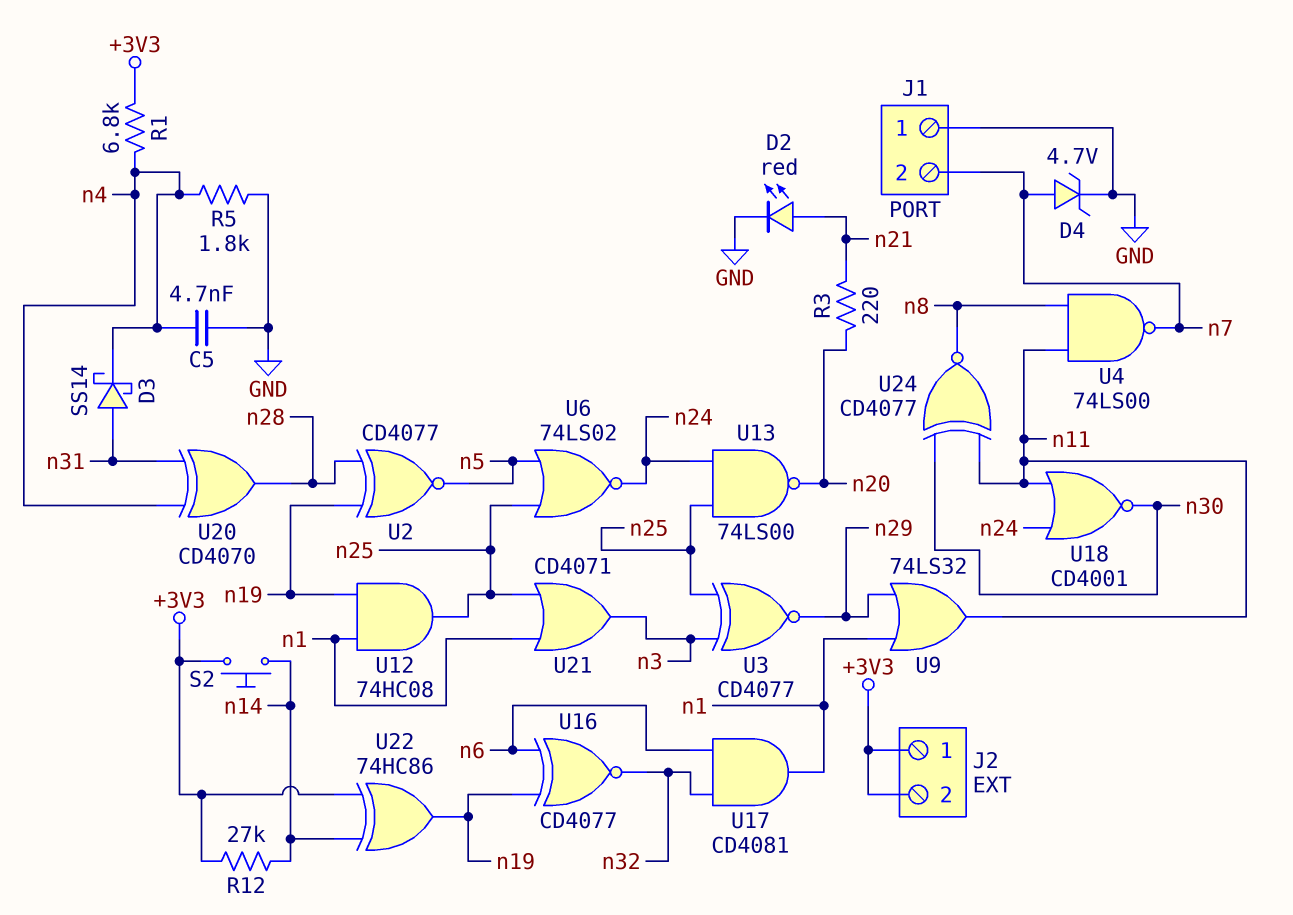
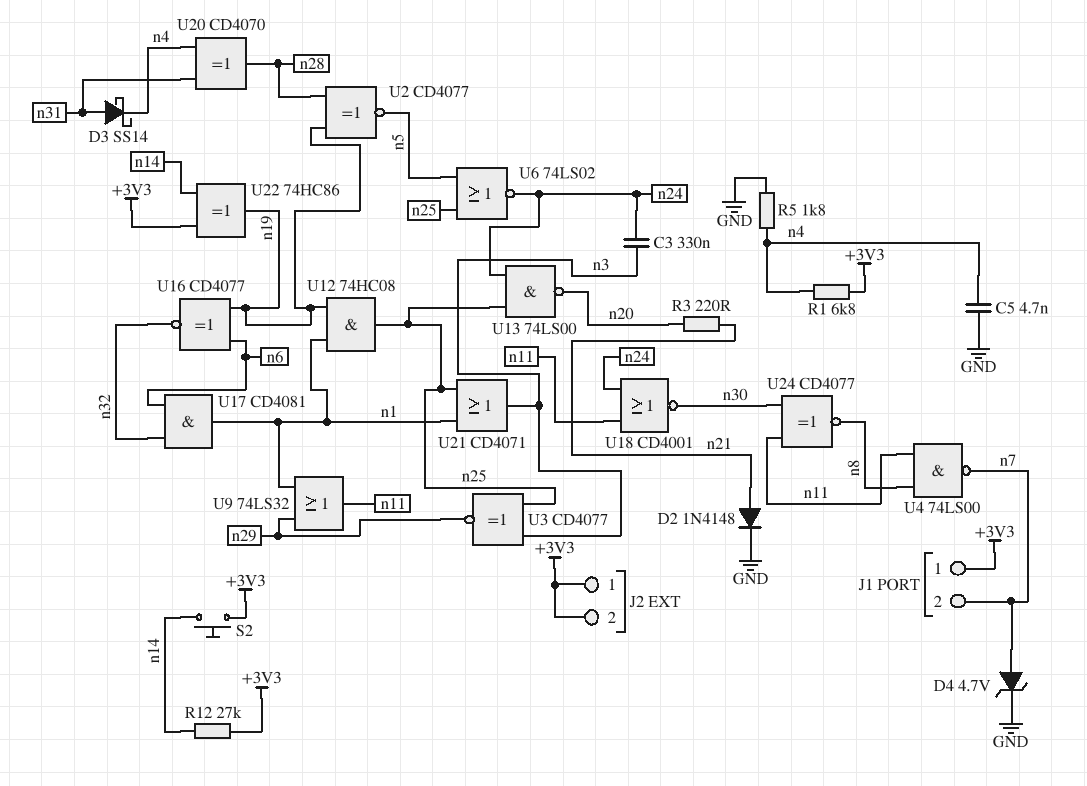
C3: none -> 330nF (n3, n24)
D2: LED red (A n21, K GND) -> diode 1N4148 (A n21, K GND)
J1 pin 1: GND -> +3V3

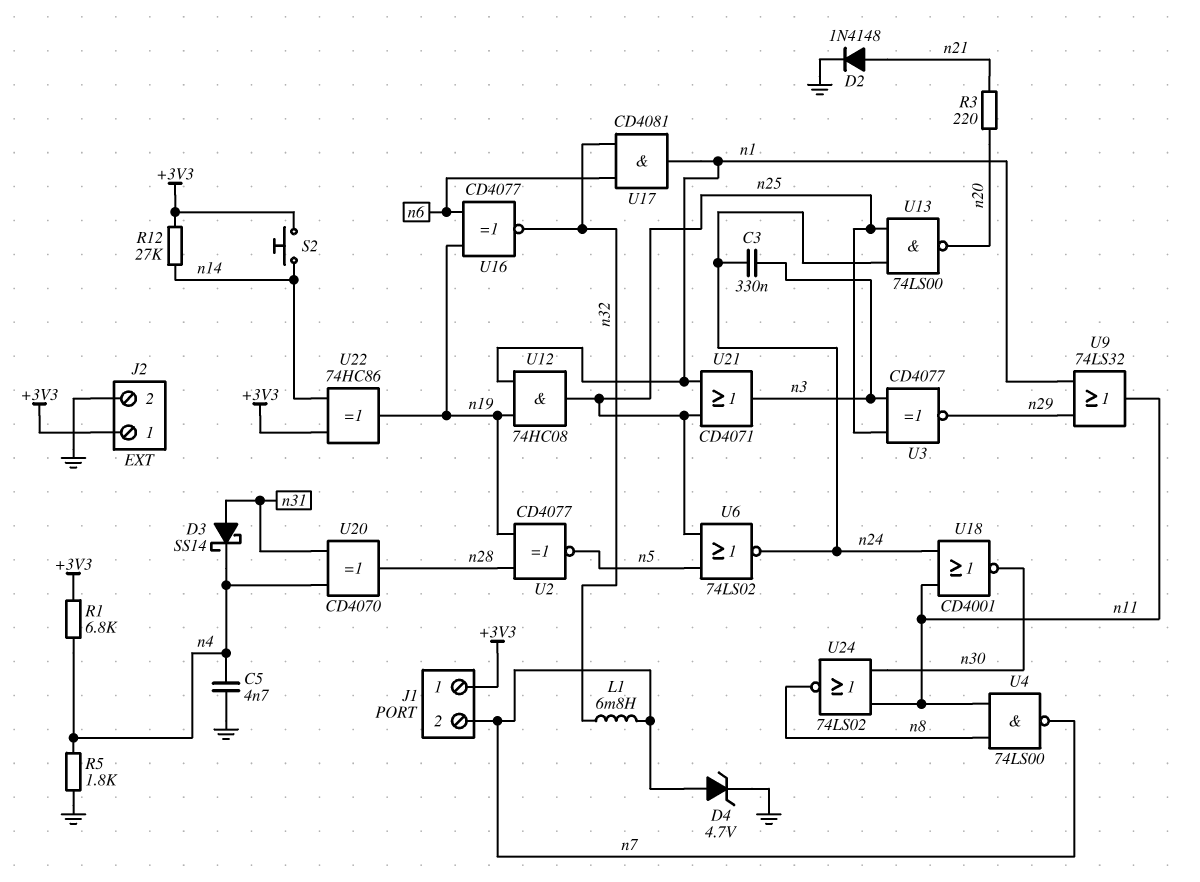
J2 pin 2: +3V3 -> GND
L1: none -> 6.8mH (n7, n32)
U24: XNOR CD4077 (in n11, in n30, out n8) -> NOR 74LS02 (in n11, in n30, out n8)

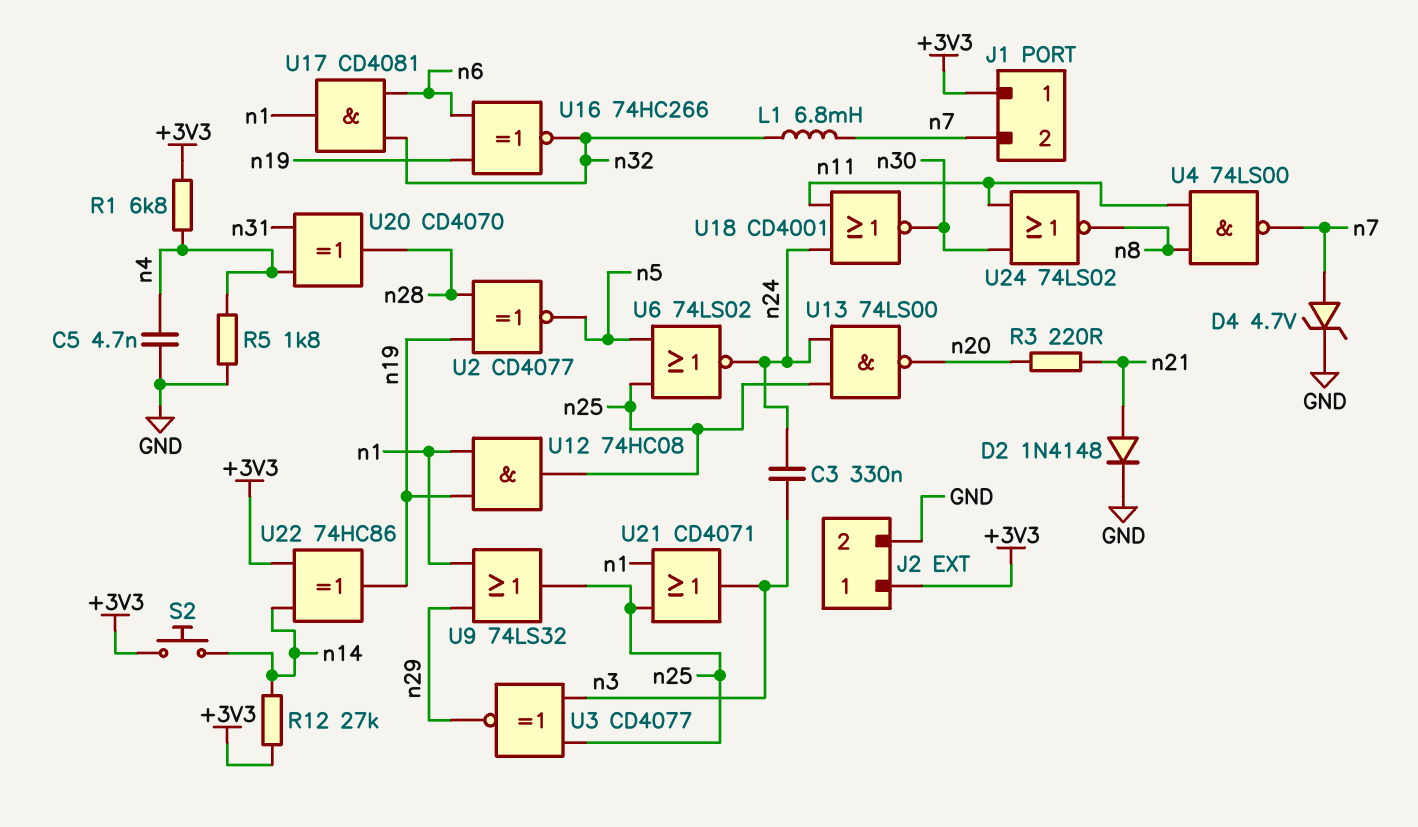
D3: schottky SS14 (A n31, K n4) -> none
U9: OR 74LS32 (in n1, in n29, out n11) -> OR 74LS32 (in n1, in n29, out n25)
U16: XNOR CD4077 (in n6, in n19, out n32) -> XNOR 74HC266 (in n6, in n19, out n32)

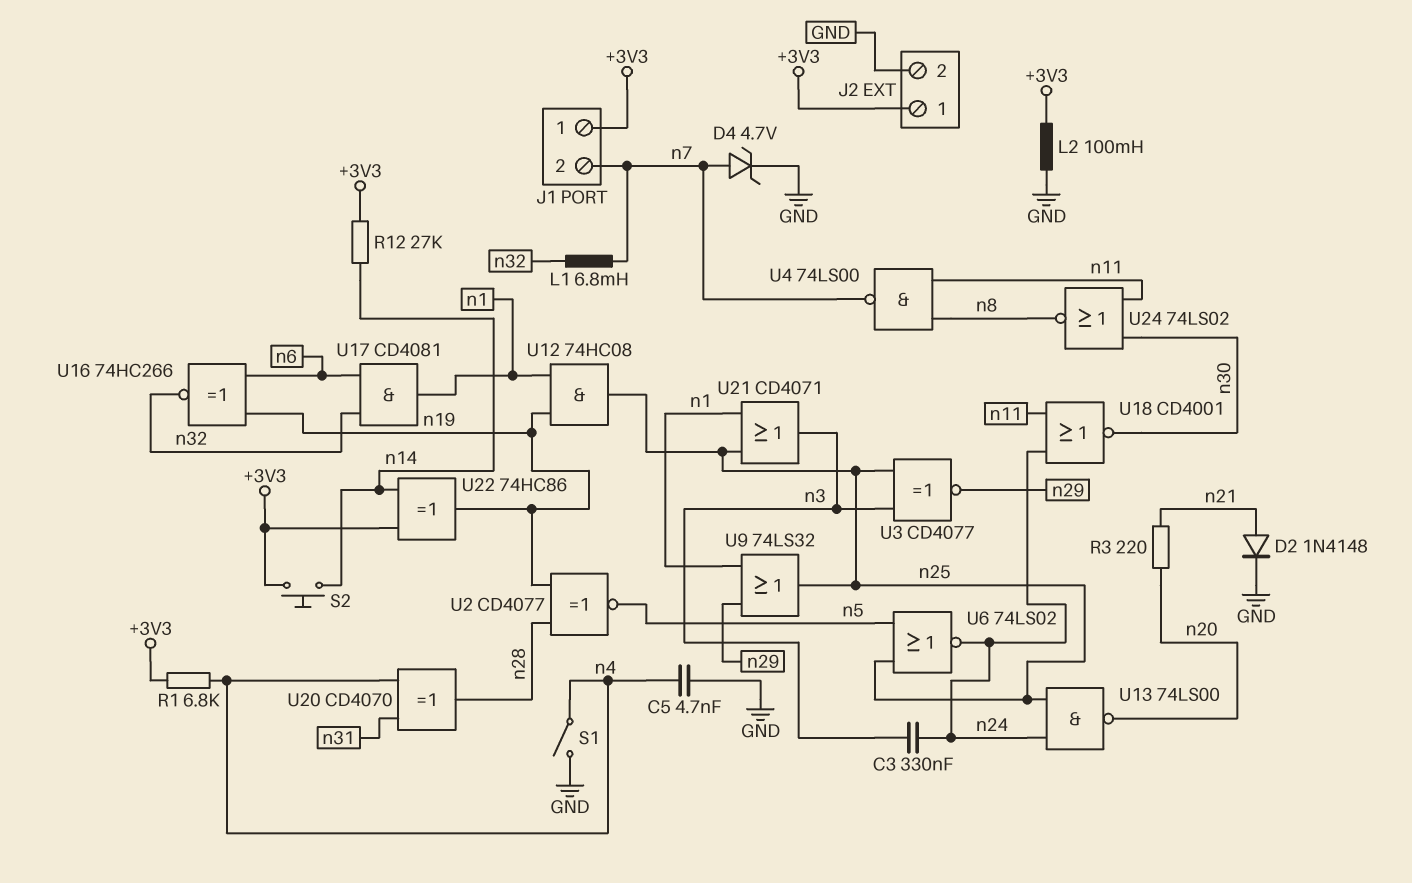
L2: none -> 100mH (+3V3, GND)
R5: 1.8k (GND, n4) -> none
S1: none -> switch (GND, n4)

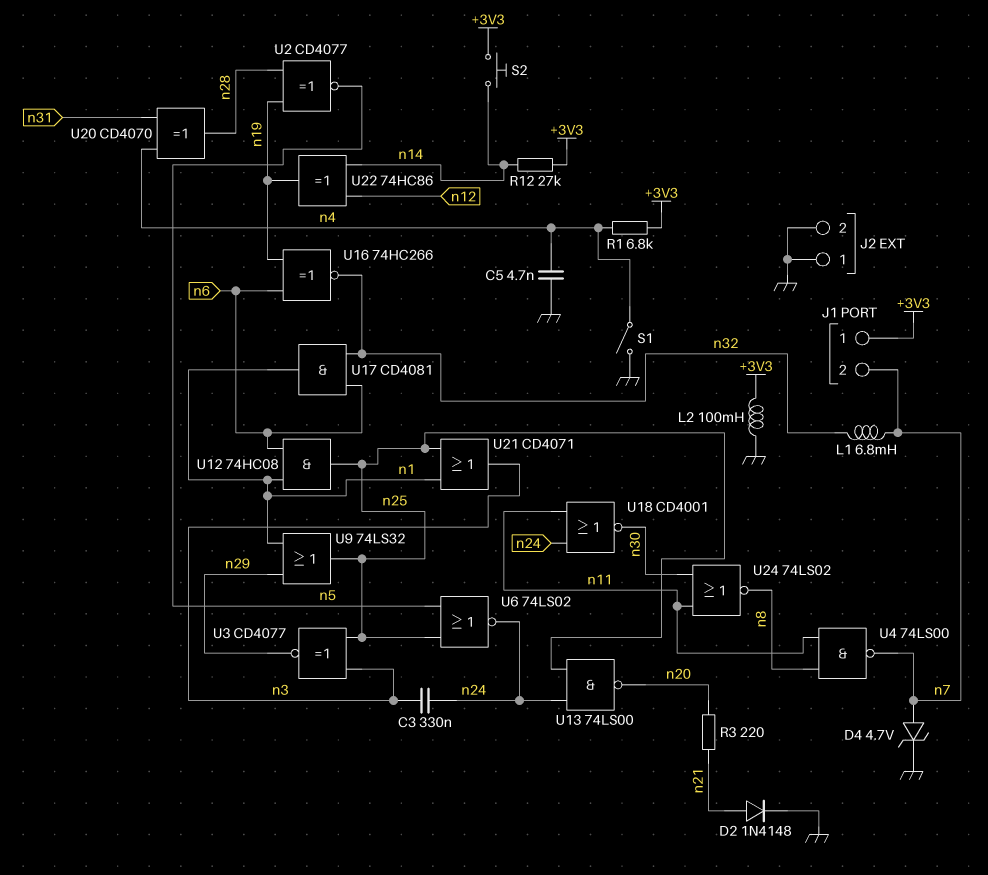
J2 pin 1: +3V3 -> GND
U12: AND 74HC08 (in n1, in n19, out n25) -> AND 74HC08 (in n1, in n6, out n25)
U22: XOR 74HC86 (in +3V3, in n14, out n19) -> XOR 74HC86 (in n12, in n14, out n19)

